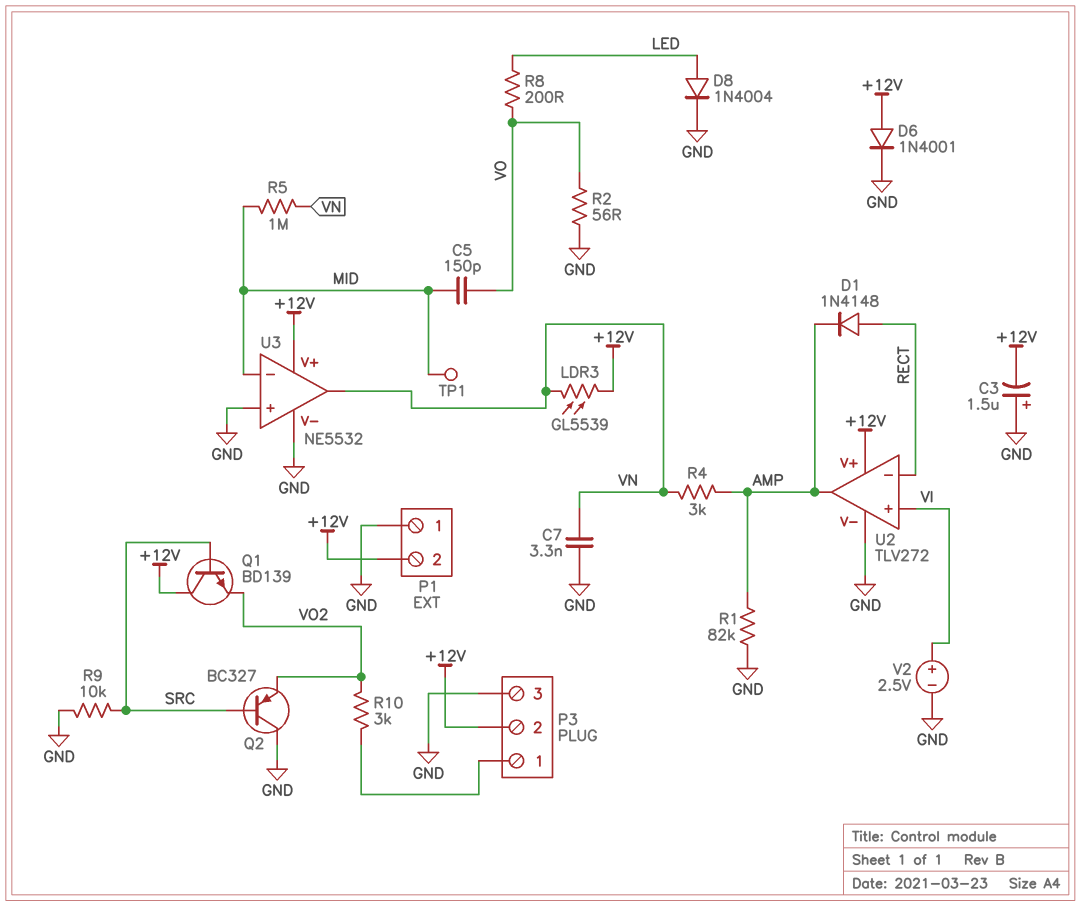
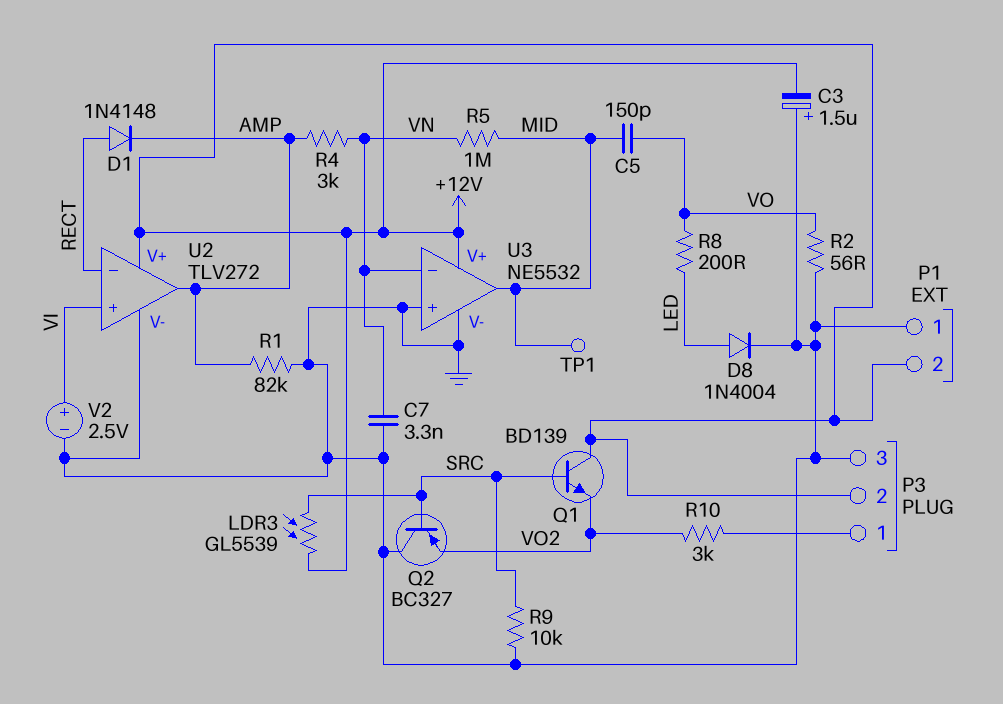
D6: diode 1N4001 (A +12V, K GND) -> none
LDR3: GL5539 (+12V, VN) -> GL5539 (+12V, SRC)
U3 pin in-: MID -> VN
U3 pin out: VN -> MID

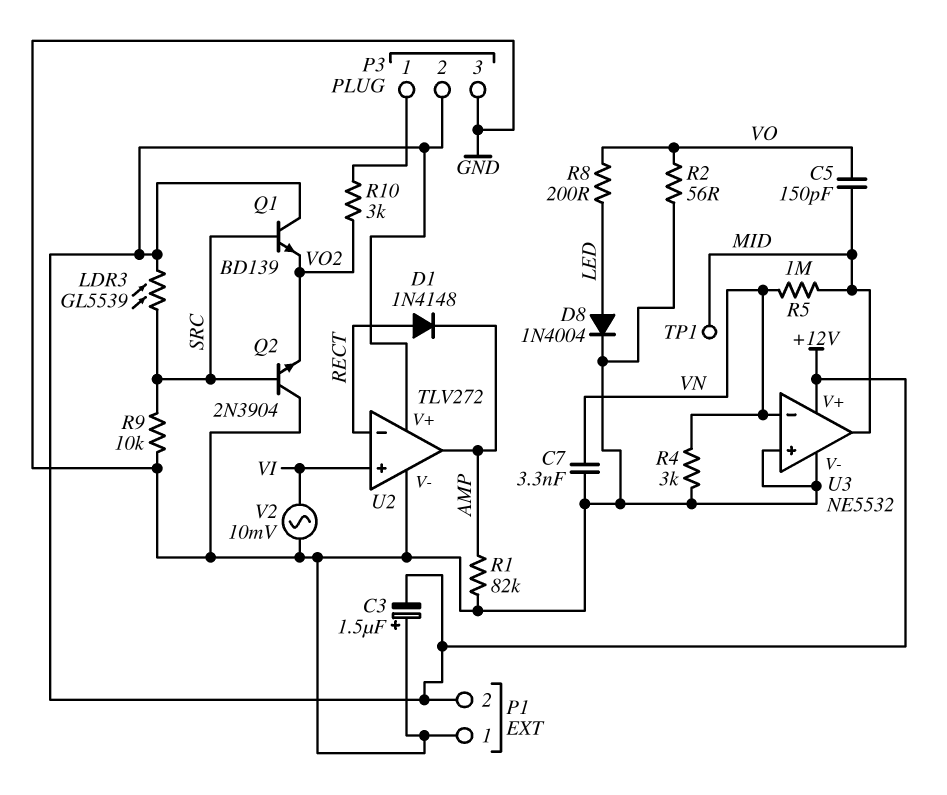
Q2: PNP BC327 (B SRC, C GND, E VO2) -> NPN 2N3904 (B SRC, C GND, E VO2)
R4: 3k (AMP, VN) -> 3k (GND, VN)
V2: 2.5V (plus VI, minus GND) -> AC 10mV (GND, VI)

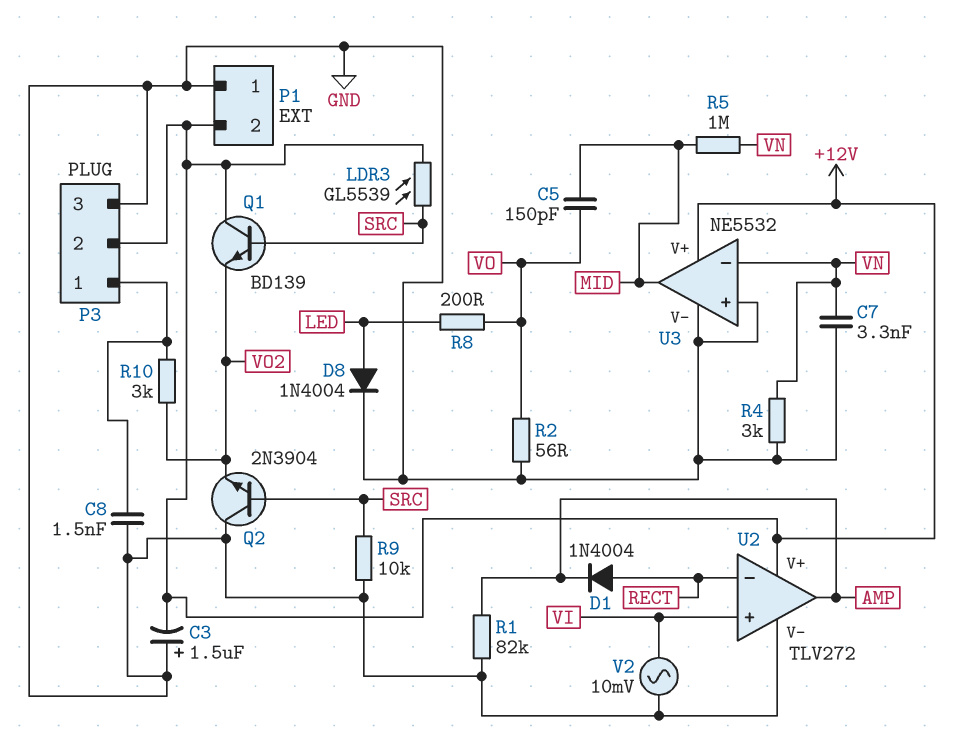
C8: none -> 1.5nF (GND, P3/1)
D1: diode 1N4148 (A RECT, K AMP) -> diode 1N4004 (A RECT, K AMP)
TP1: test point (MID) -> none

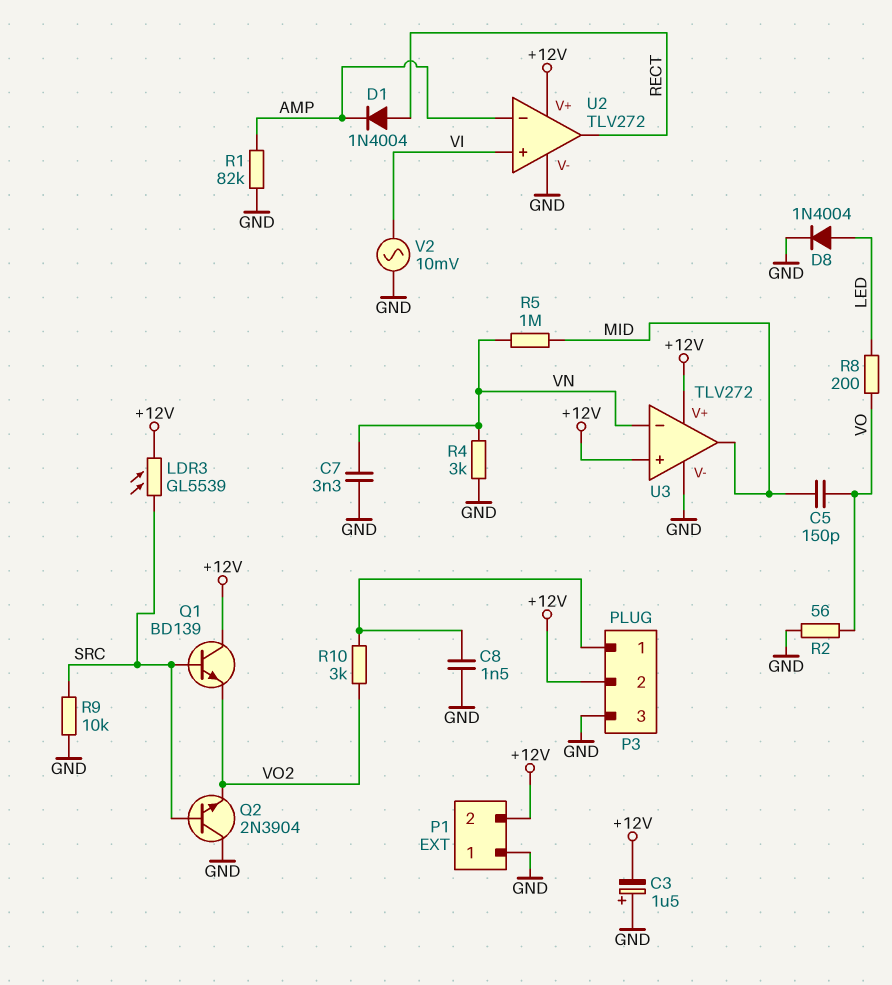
U2 pin in-: RECT -> AMP
U2 pin out: AMP -> RECT
U3: NE5532 -> TLV272
U3 pin in+: GND -> +12V

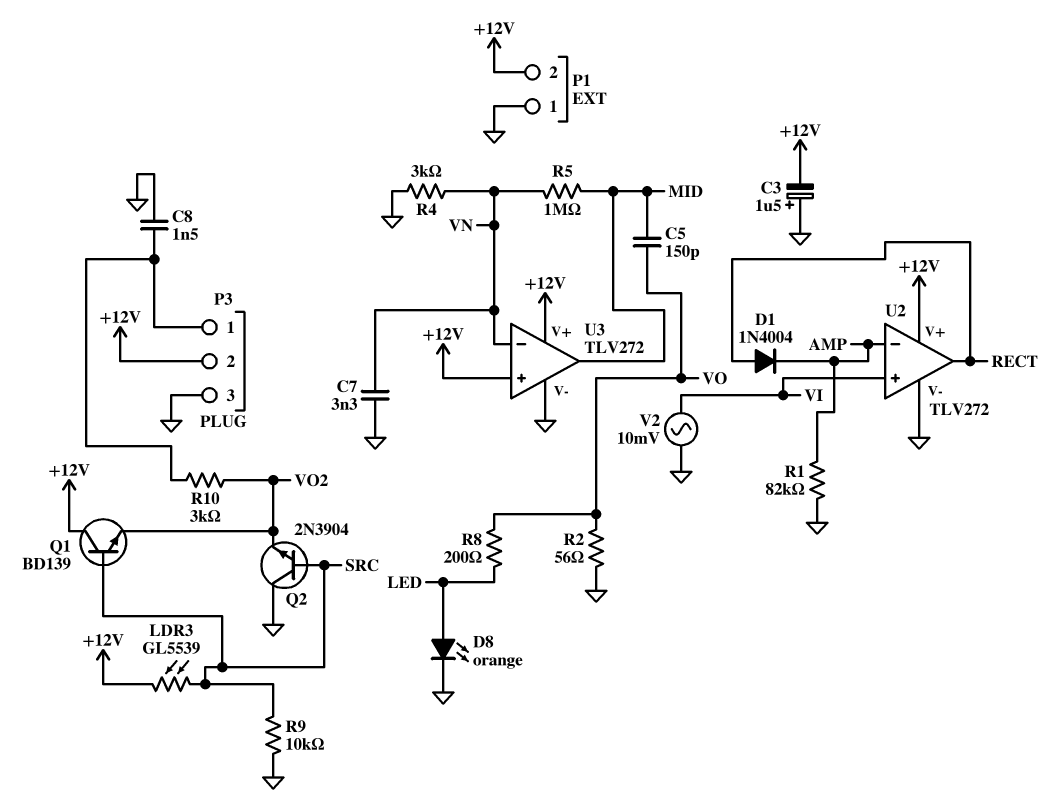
D8: diode 1N4004 (A LED, K GND) -> LED orange (A LED, K GND)

